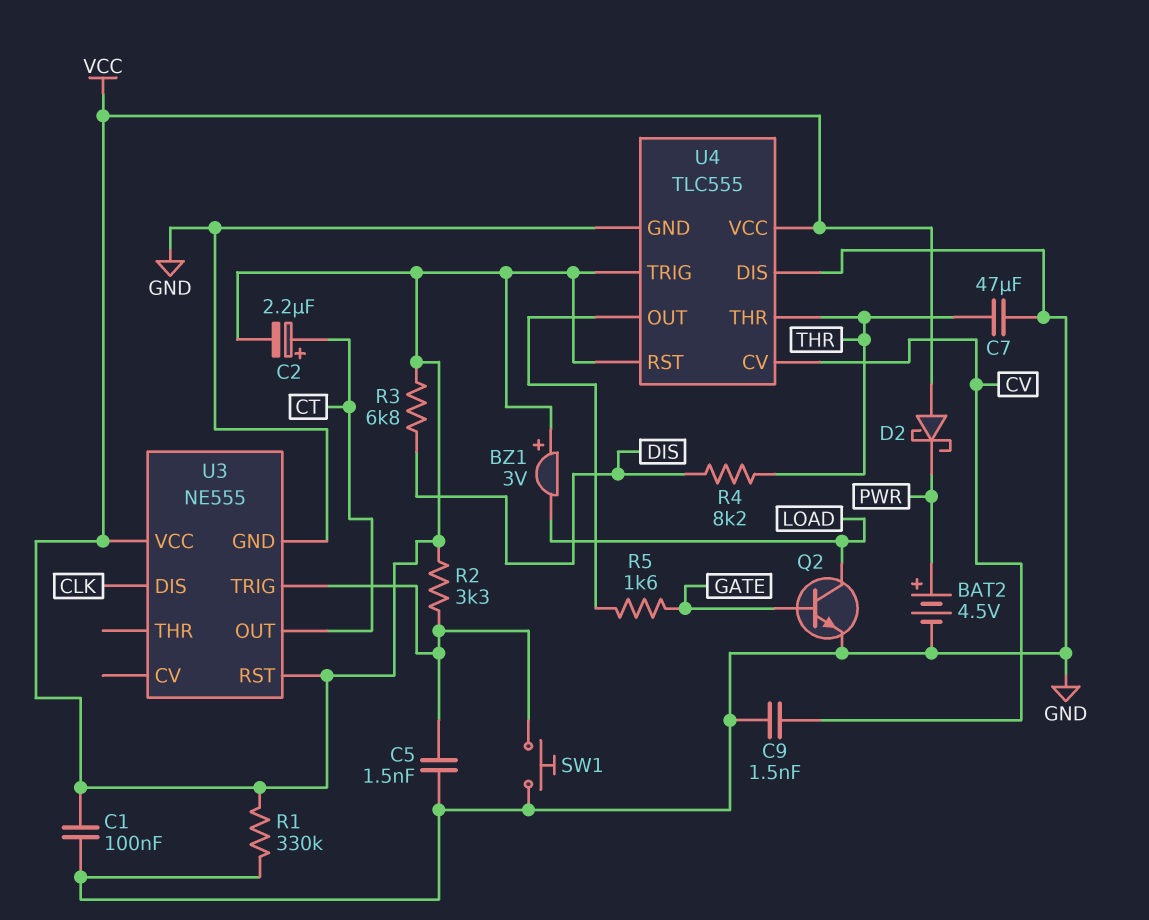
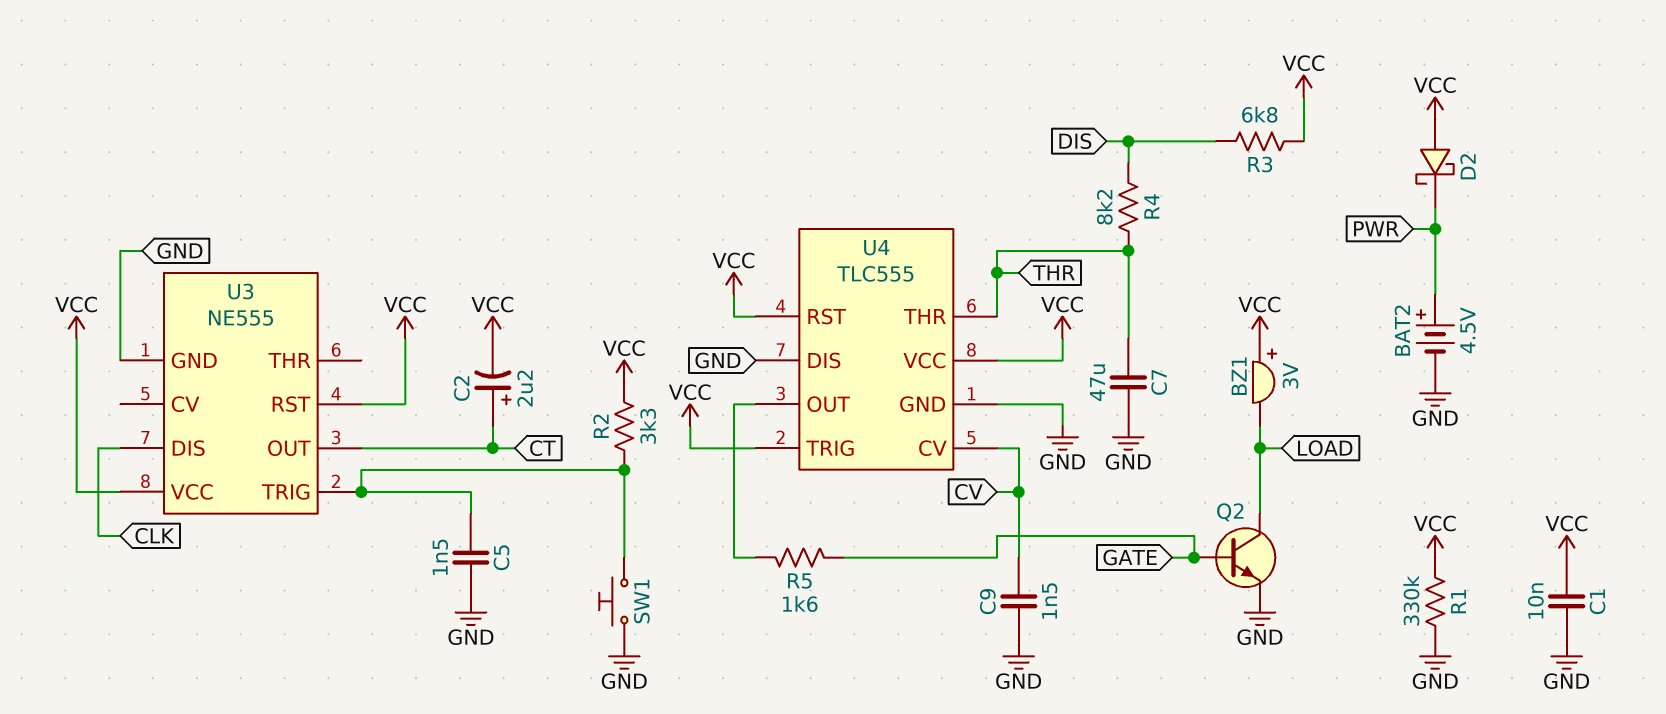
C1: 100nF (GND, VCC) -> 10nF (GND, VCC)

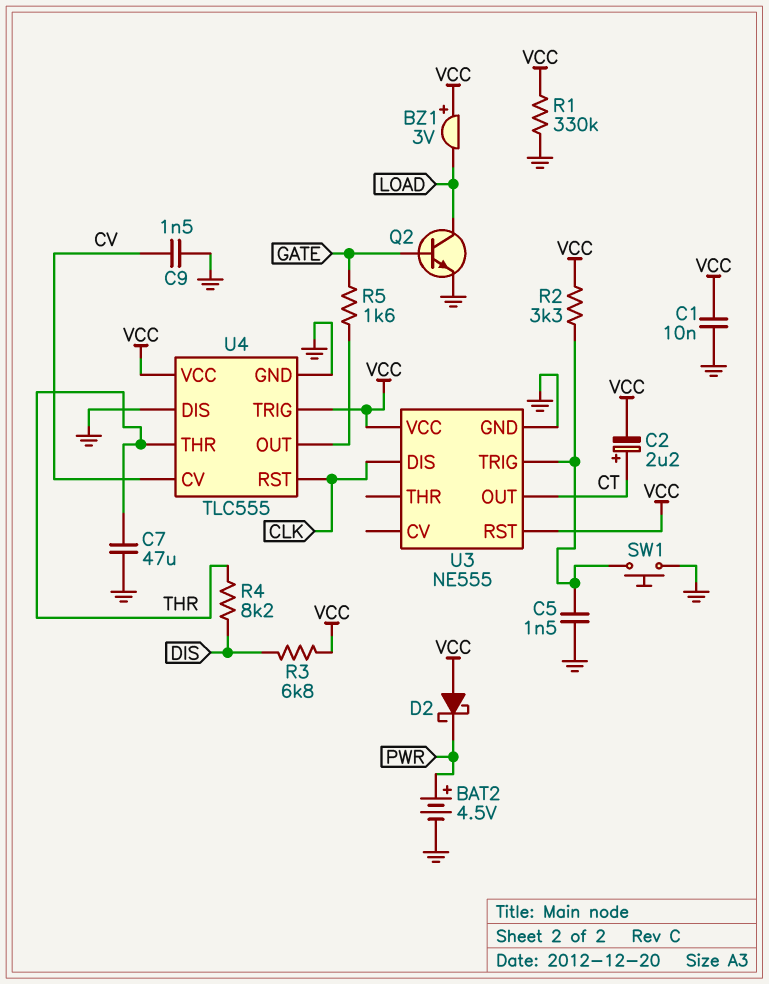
U4 pin RST: VCC -> CLK

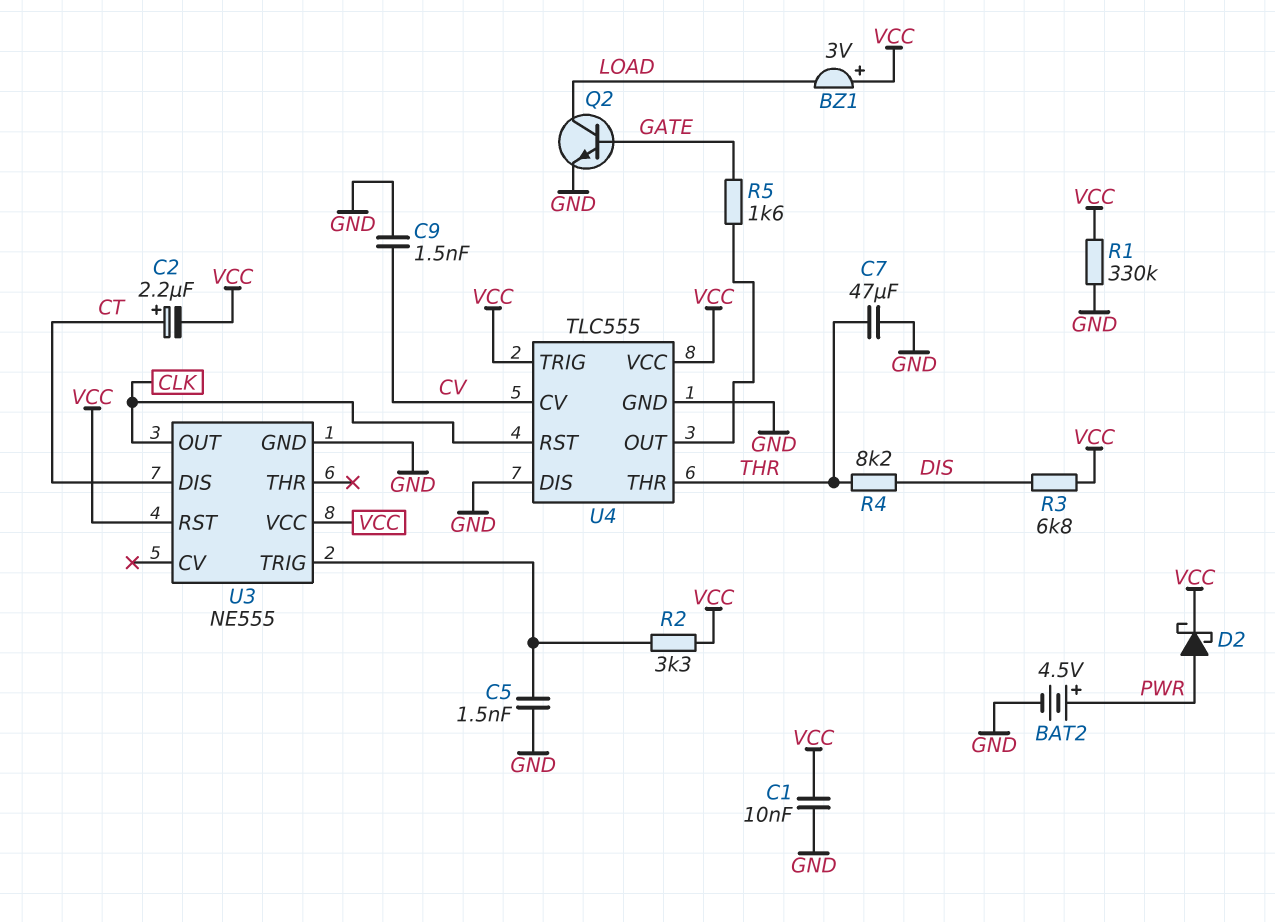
D2: schottky (A VCC, K PWR) -> schottky (A PWR, K VCC)
SW1: button (GND, U3/TRIG) -> none
U3 pin DIS: CLK -> CT
U3 pin OUT: CT -> CLK

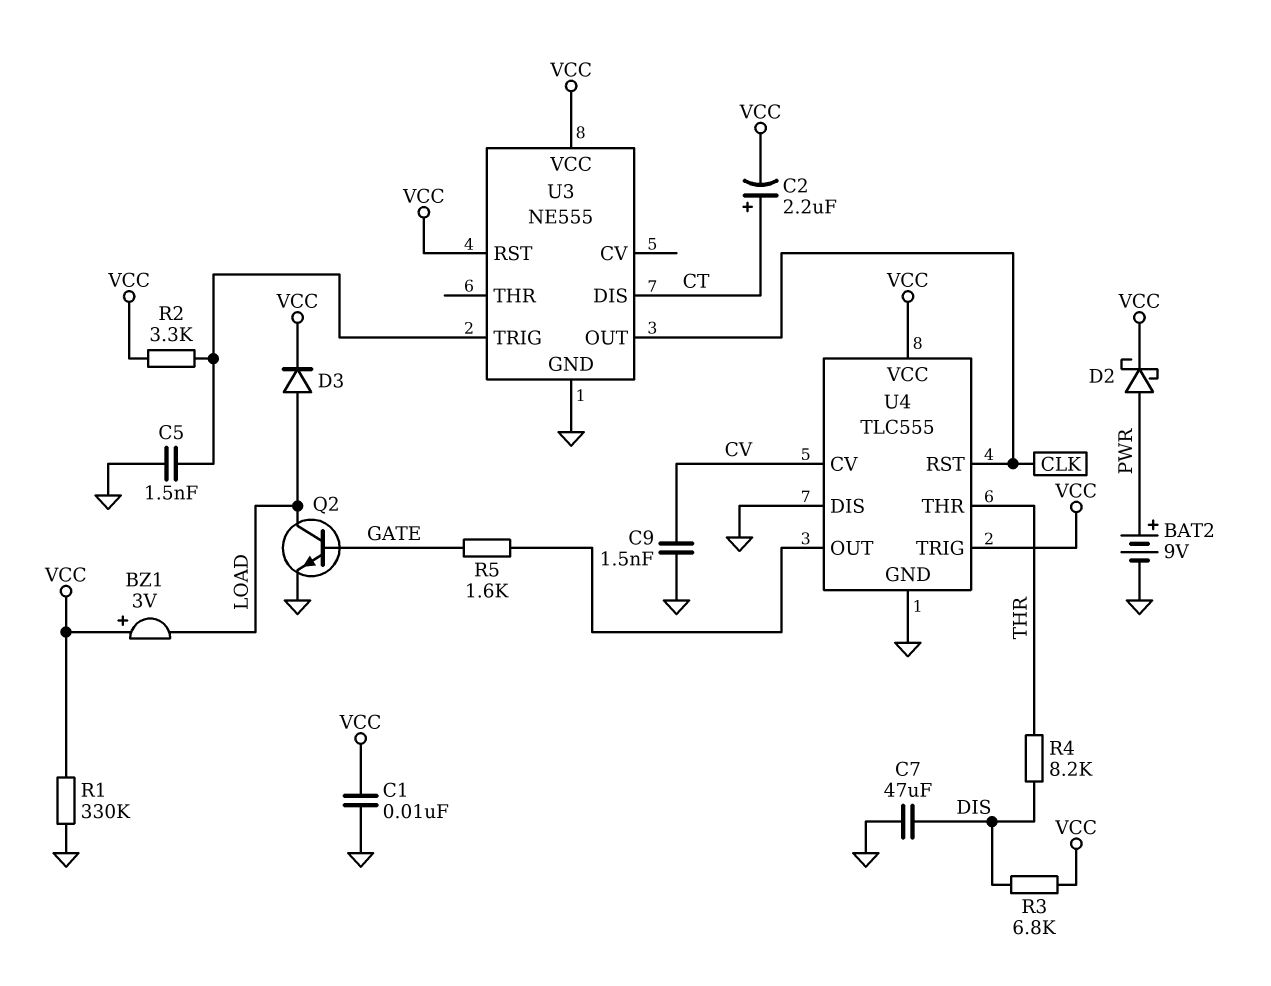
BAT2: 4.5V (plus PWR, minus GND) -> 9V (plus PWR, minus GND)
C7: 47uF (GND, THR) -> 47uF (DIS, GND)
D3: none -> diode (A LOAD, K VCC)

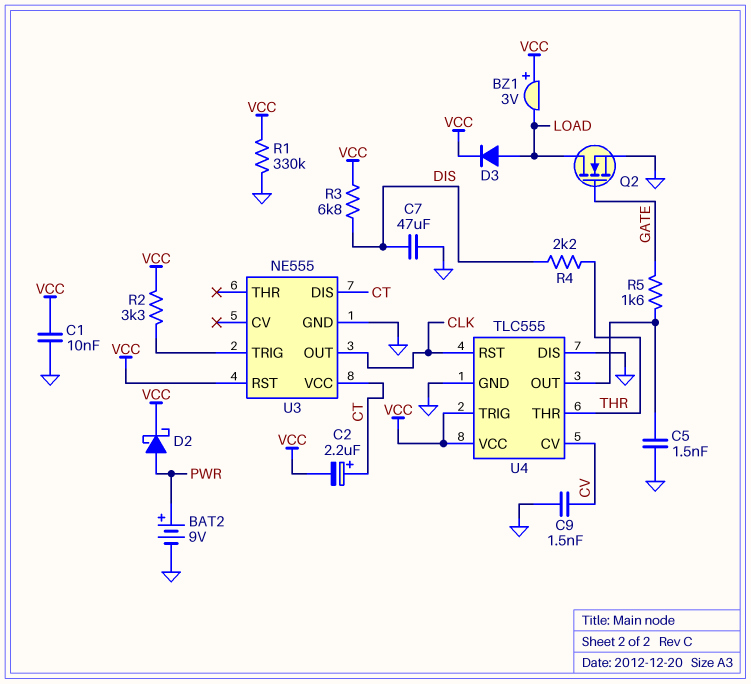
C5: 1.5nF (GND, U3/TRIG) -> 1.5nF (GND, U4/OUT)
Q2: NPN (B GATE, C LOAD, E GND) -> NMOS (G GATE, D LOAD, S GND)
R4: 8.2k (DIS, THR) -> 2.2k (DIS, THR)
U3 pin VCC: VCC -> CT

